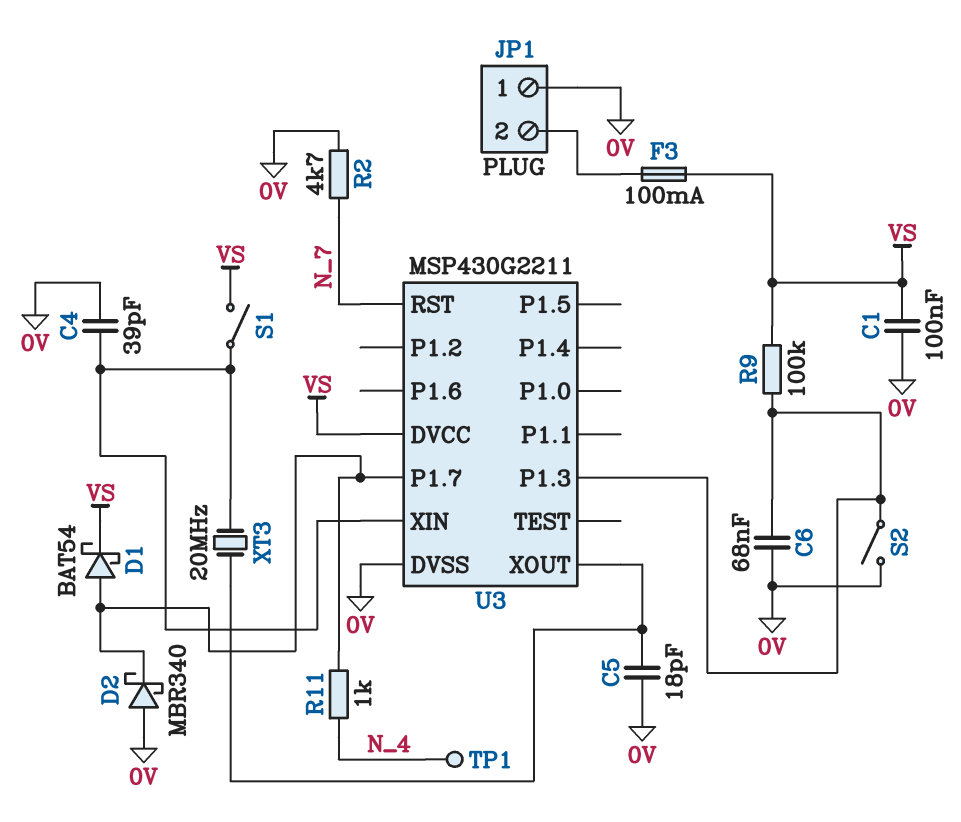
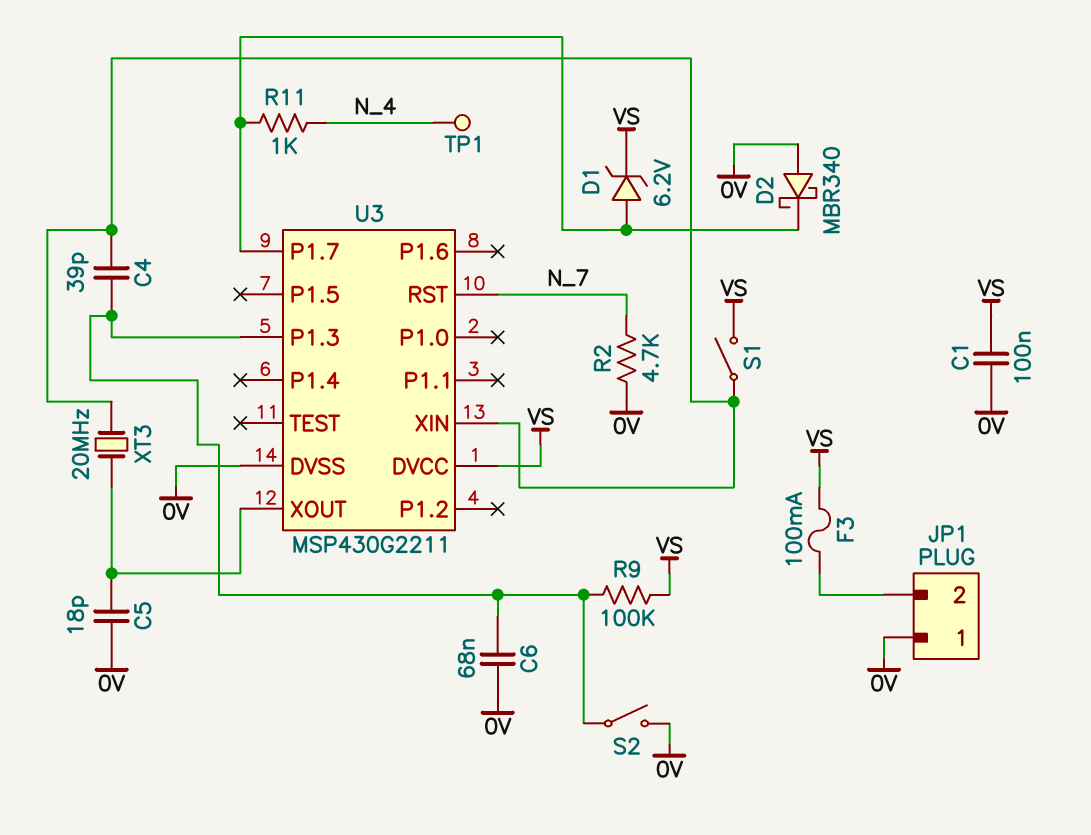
C4: 39pF (0V, U3/XIN) -> 39pF (U3/P1.3, U3/XIN)
D1: schottky BAT54 (A U3/P1.7, K VS) -> zener 6.2V (A U3/P1.7, K VS)

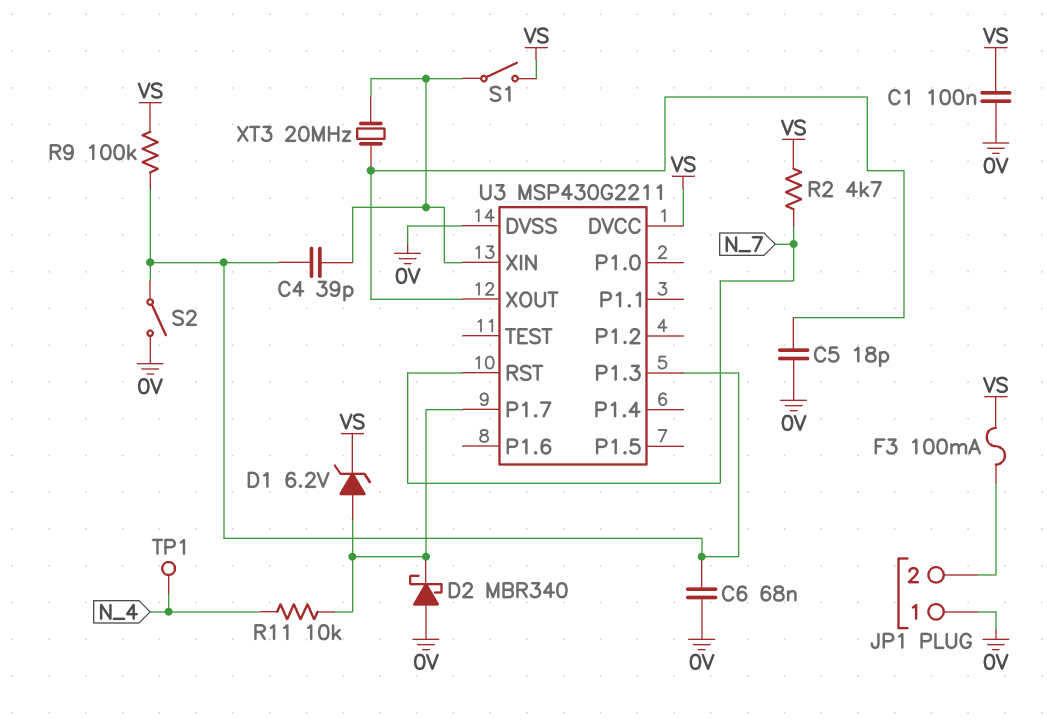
R2: 4.7k (0V, N_7) -> 4.7k (N_7, VS)
R11: 1k (N_4, U3/P1.7) -> 10k (N_4, U3/P1.7)

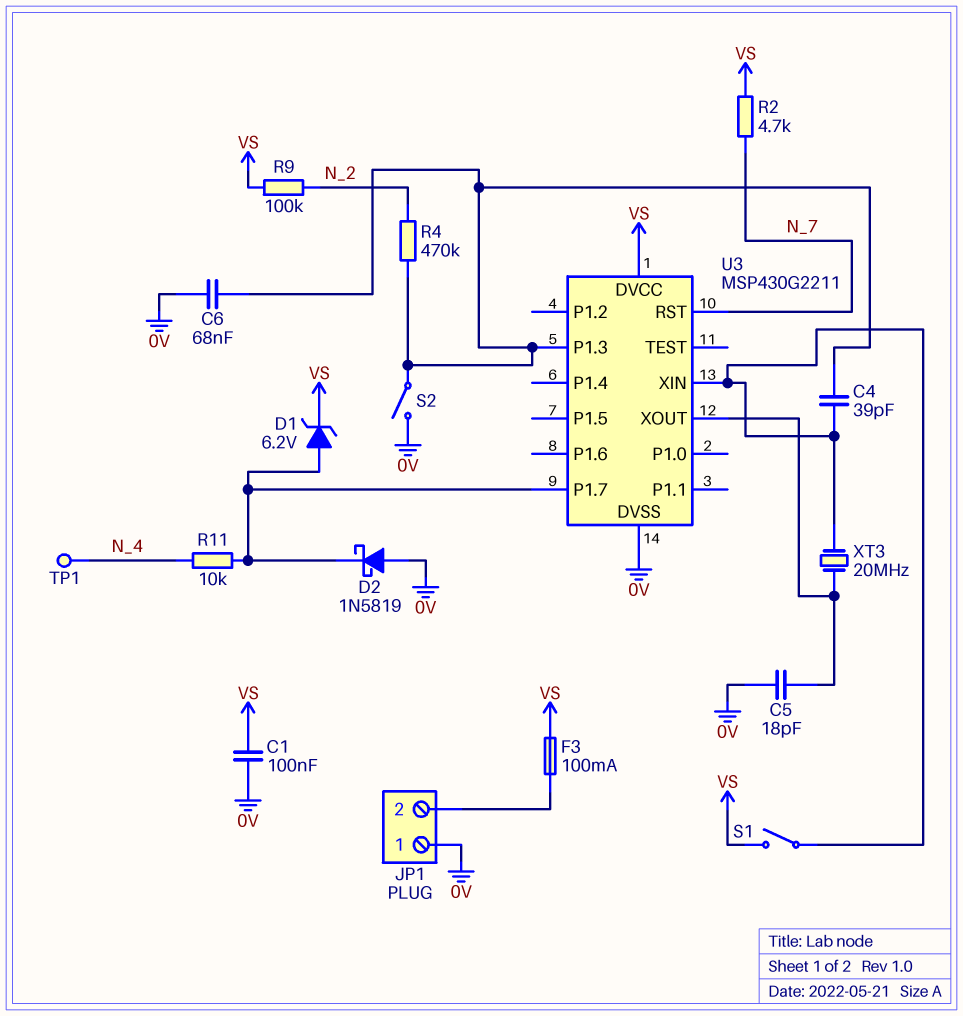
D2: schottky MBR340 (A 0V, K U3/P1.7) -> schottky 1N5819 (A 0V, K U3/P1.7)
R4: none -> 470k (N_2, U3/P1.3)
R9: 100k (U3/P1.3, VS) -> 100k (N_2, VS)

